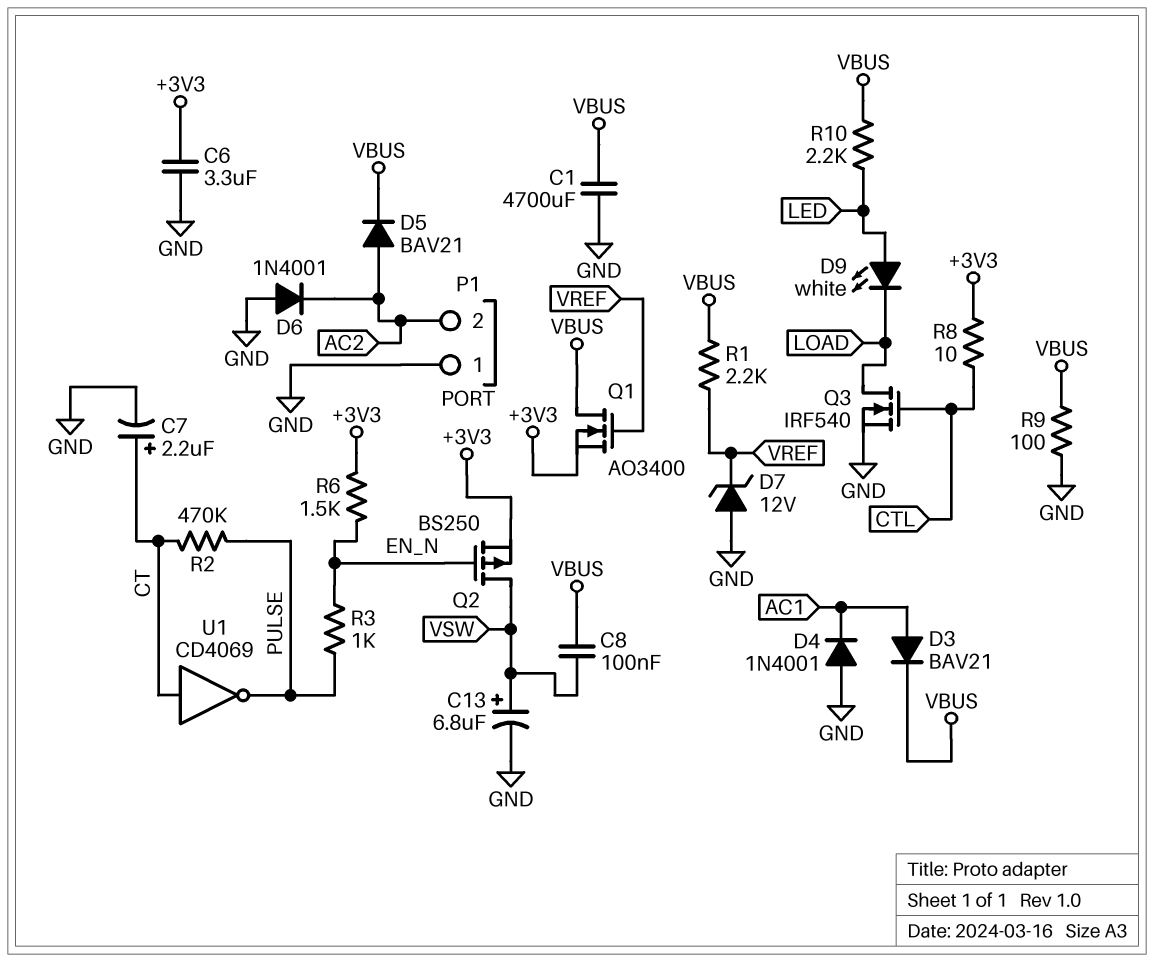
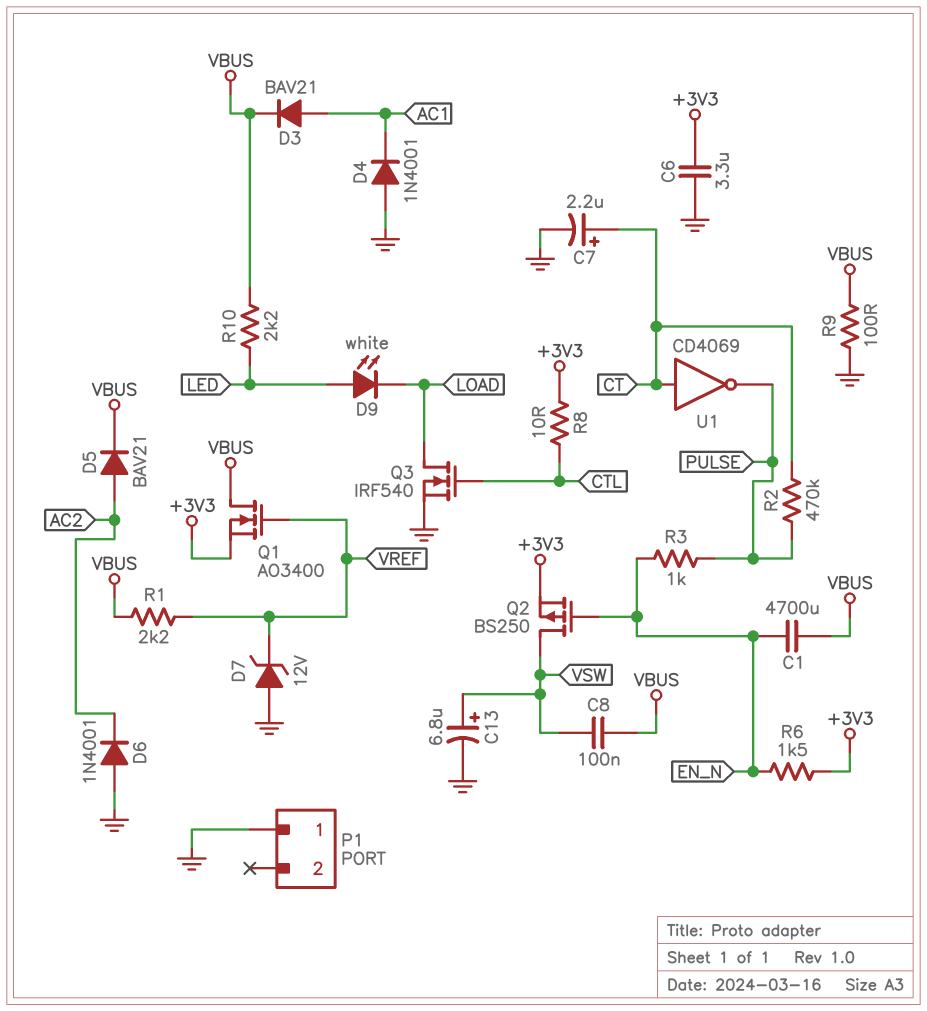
C1: 4700uF (GND, VBUS) -> 4700uF (EN_N, VBUS)
P1 pin 2: AC2 -> none

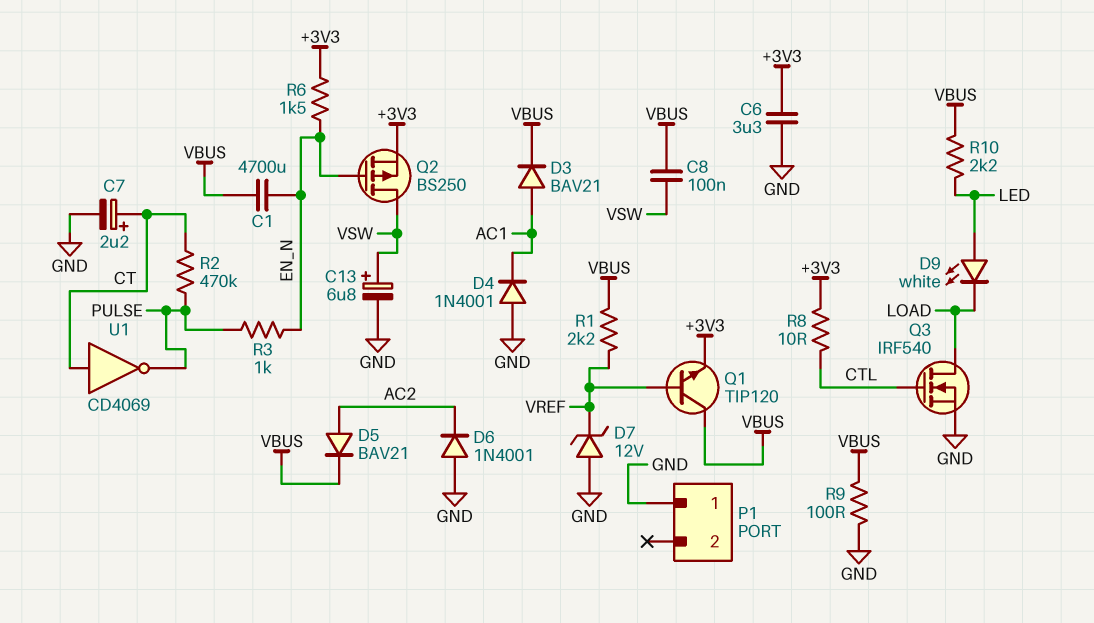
Q1: NMOS AO3400 (G VREF, D VBUS, S +3V3) -> NPN TIP120 (B VREF, C VBUS, E +3V3)

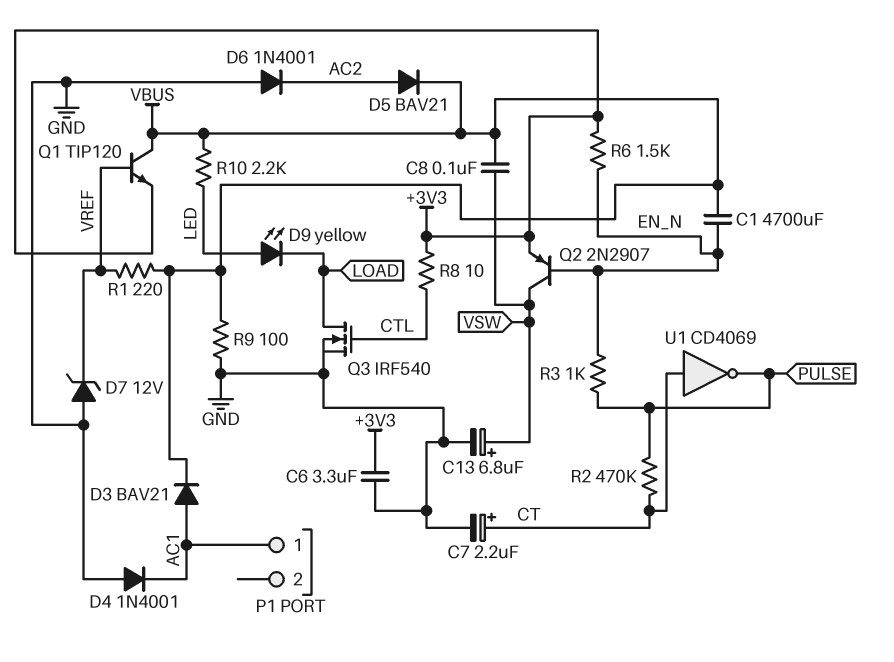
D9: LED white (A LED, K LOAD) -> LED yellow (A LED, K LOAD)
P1 pin 1: GND -> AC1
Q2: PMOS BS250 (G EN_N, D VSW, S +3V3) -> PNP 2N2907 (B EN_N, C VSW, E +3V3)
R1: 2.2k (VBUS, VREF) -> 220 (VBUS, VREF)

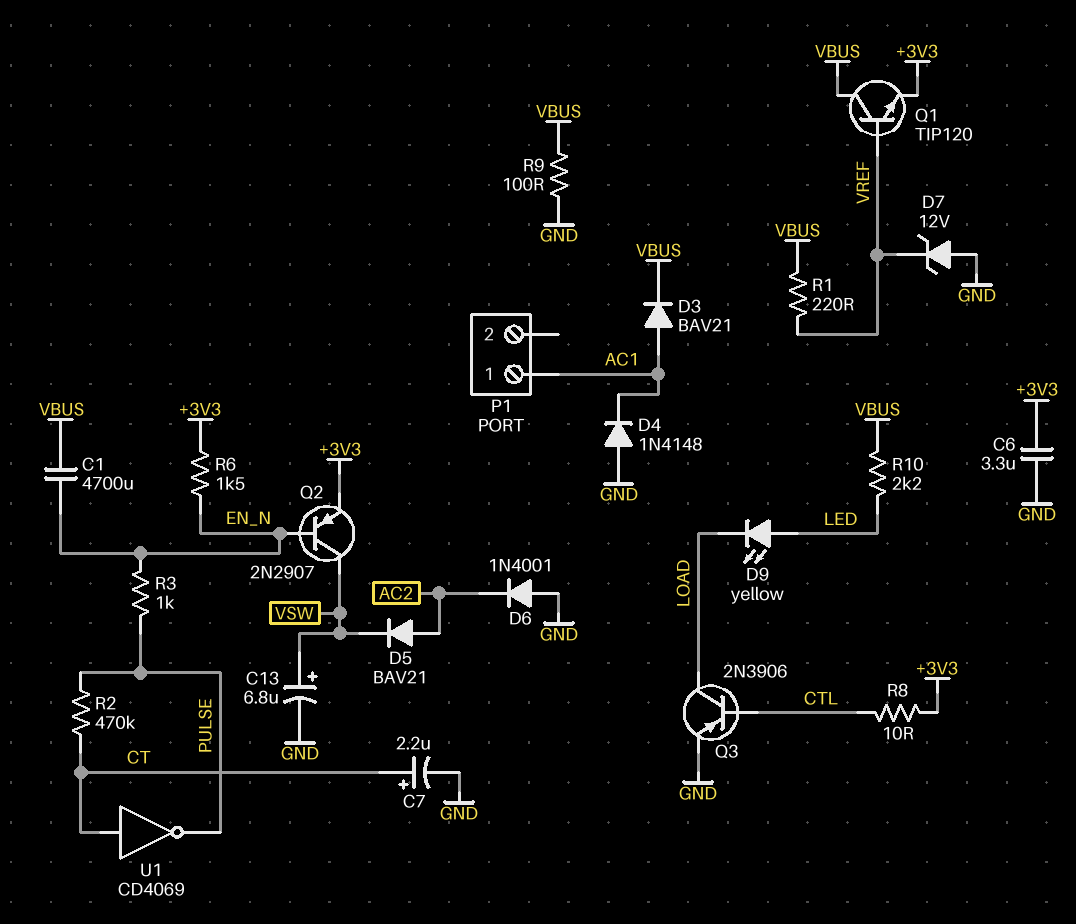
C8: 100nF (VBUS, VSW) -> none
D4: diode 1N4001 (A GND, K AC1) -> diode 1N4148 (A GND, K AC1)
D5: diode BAV21 (A AC2, K VBUS) -> diode BAV21 (A AC2, K VSW)
Q3: NMOS IRF540 (G CTL, D LOAD, S GND) -> PNP 2N3906 (B CTL, C LOAD, E GND)

